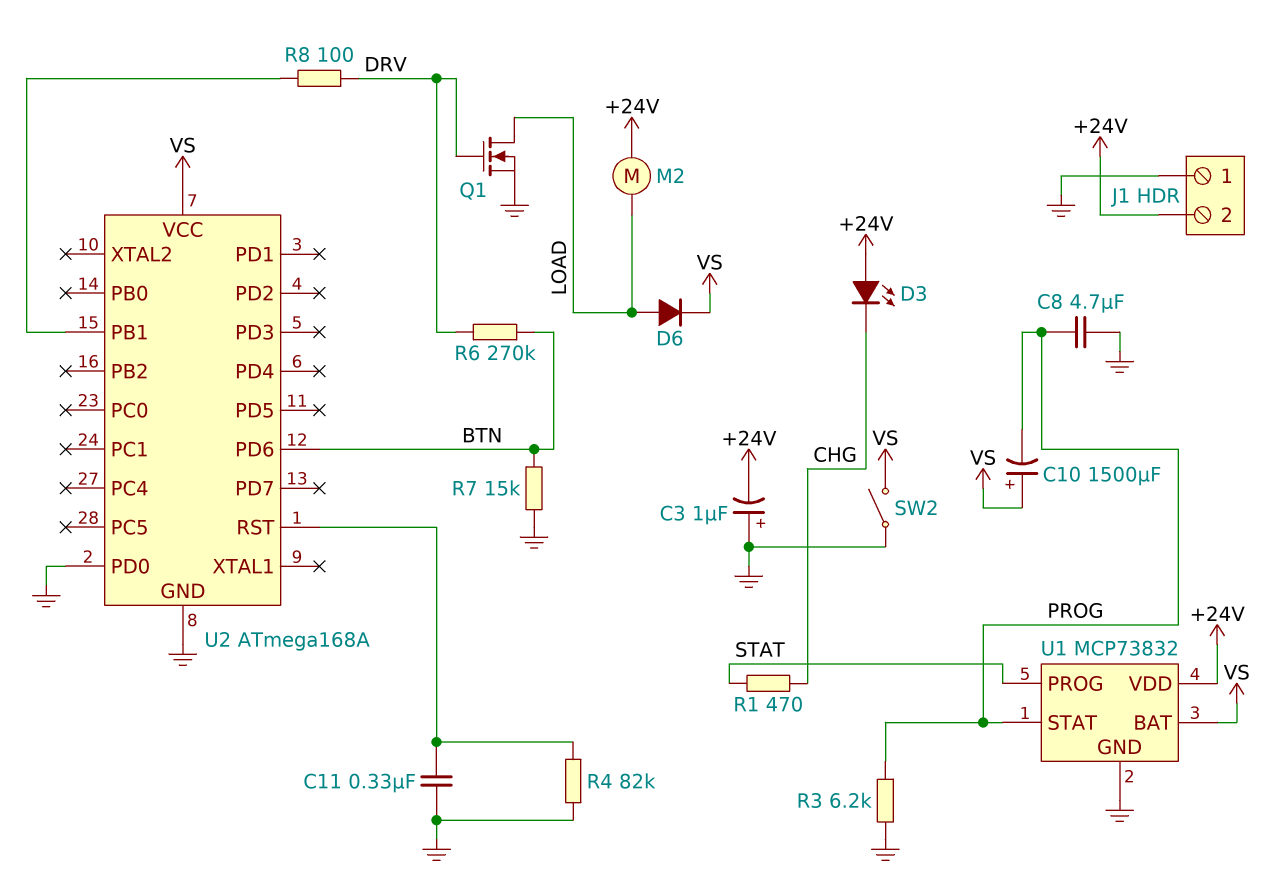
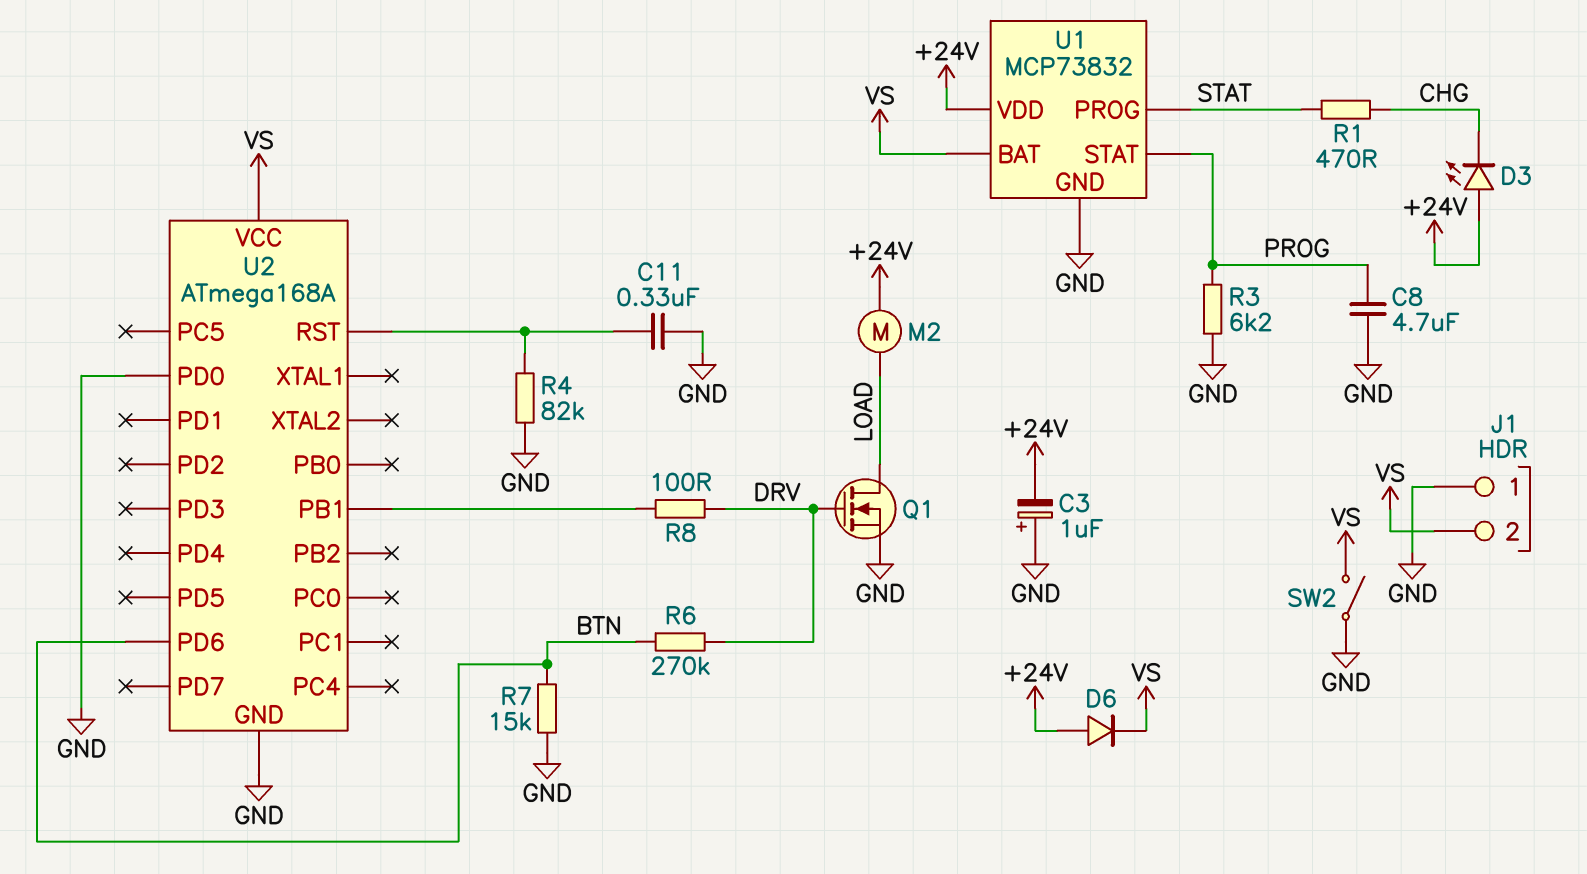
C10: 1500uF (plus VS, minus PROG) -> none
D6: diode (A LOAD, K VS) -> diode (A +24V, K VS)
J1 pin 2: +24V -> VS

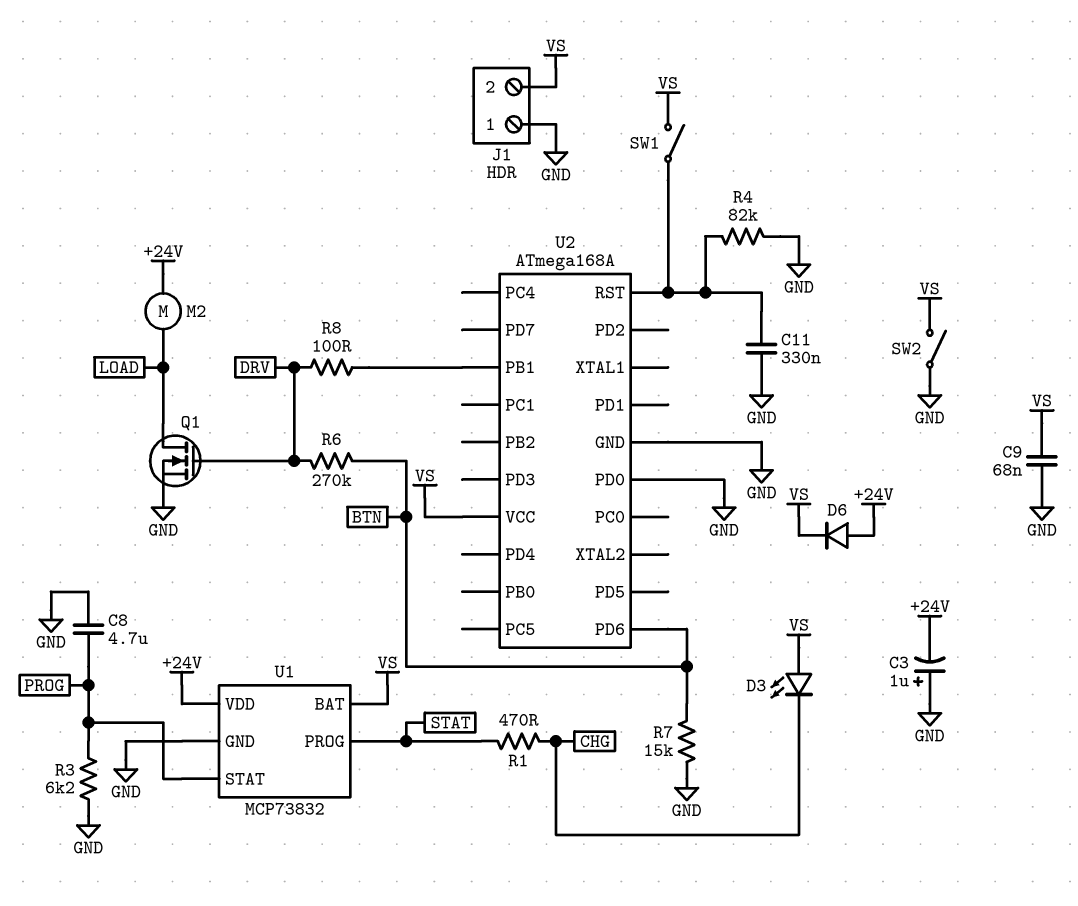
C9: none -> 68nF (GND, VS)
D3: LED (A +24V, K CHG) -> LED (A VS, K CHG)
SW1: none -> switch (U2/RST, VS)

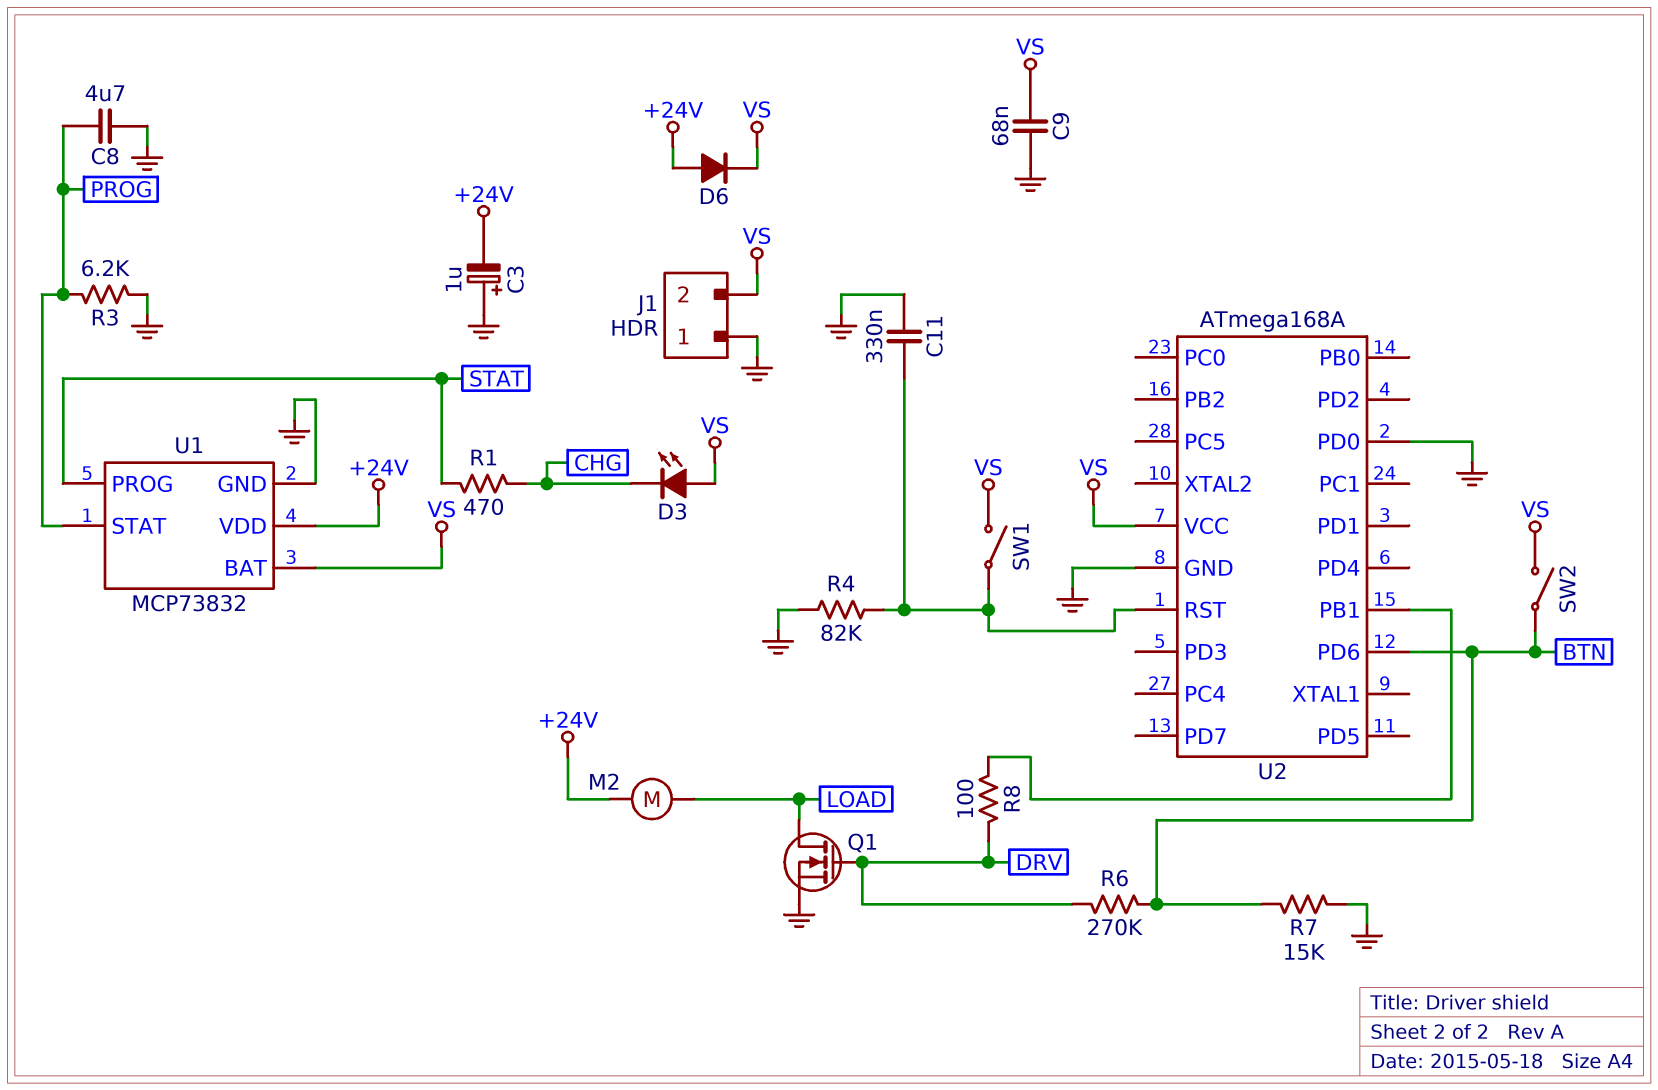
SW2: switch (GND, VS) -> switch (BTN, VS)

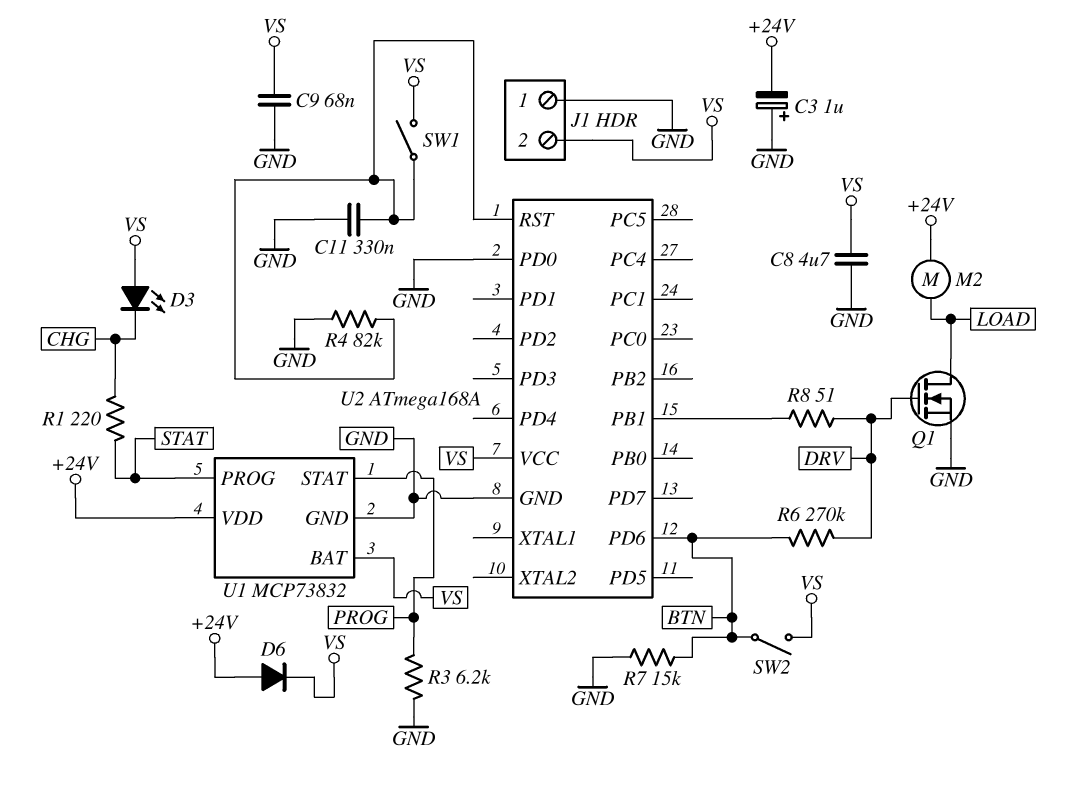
C8: 4.7uF (GND, PROG) -> 4.7uF (GND, VS)
R1: 470 (CHG, STAT) -> 220 (CHG, STAT)
R8: 100 (DRV, U2/PB1) -> 51 (DRV, U2/PB1)

